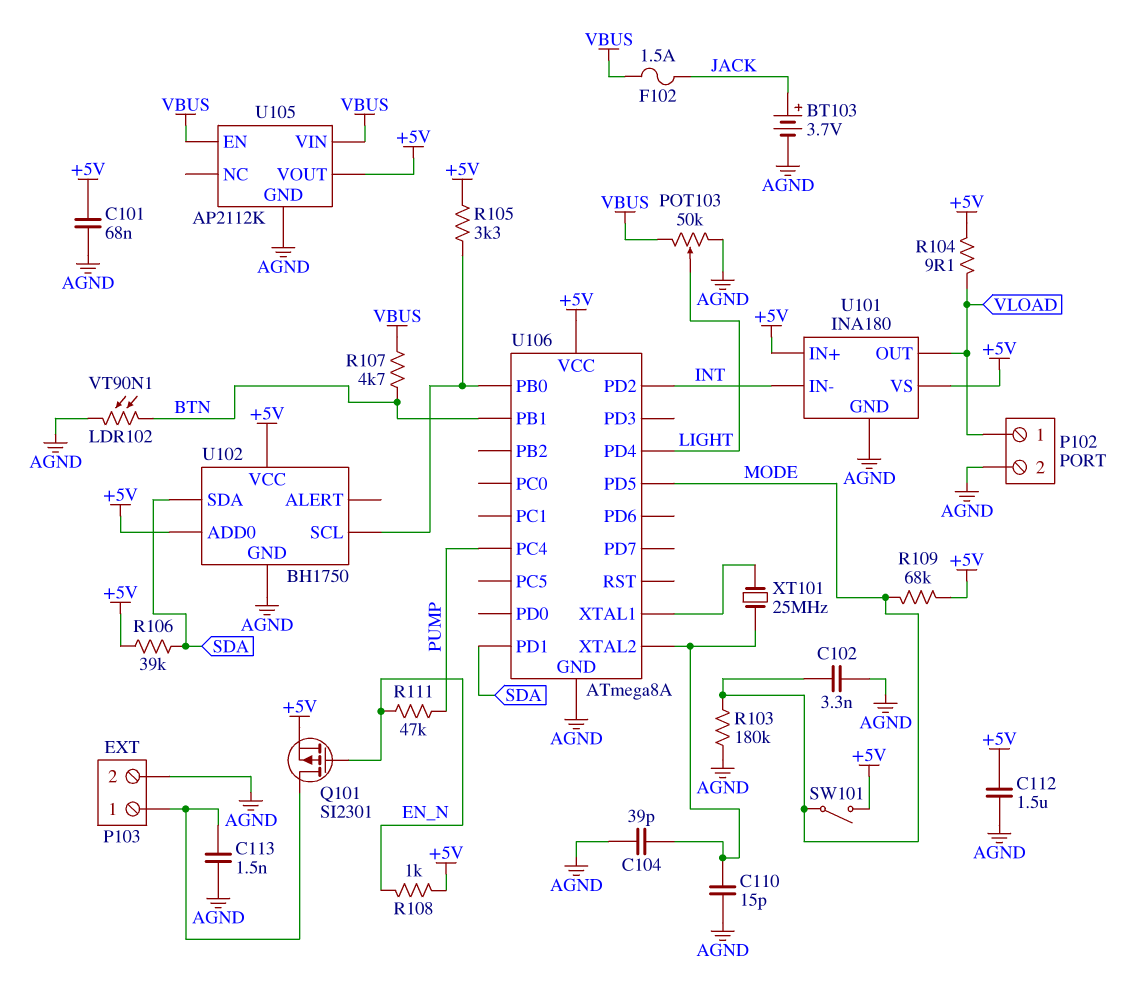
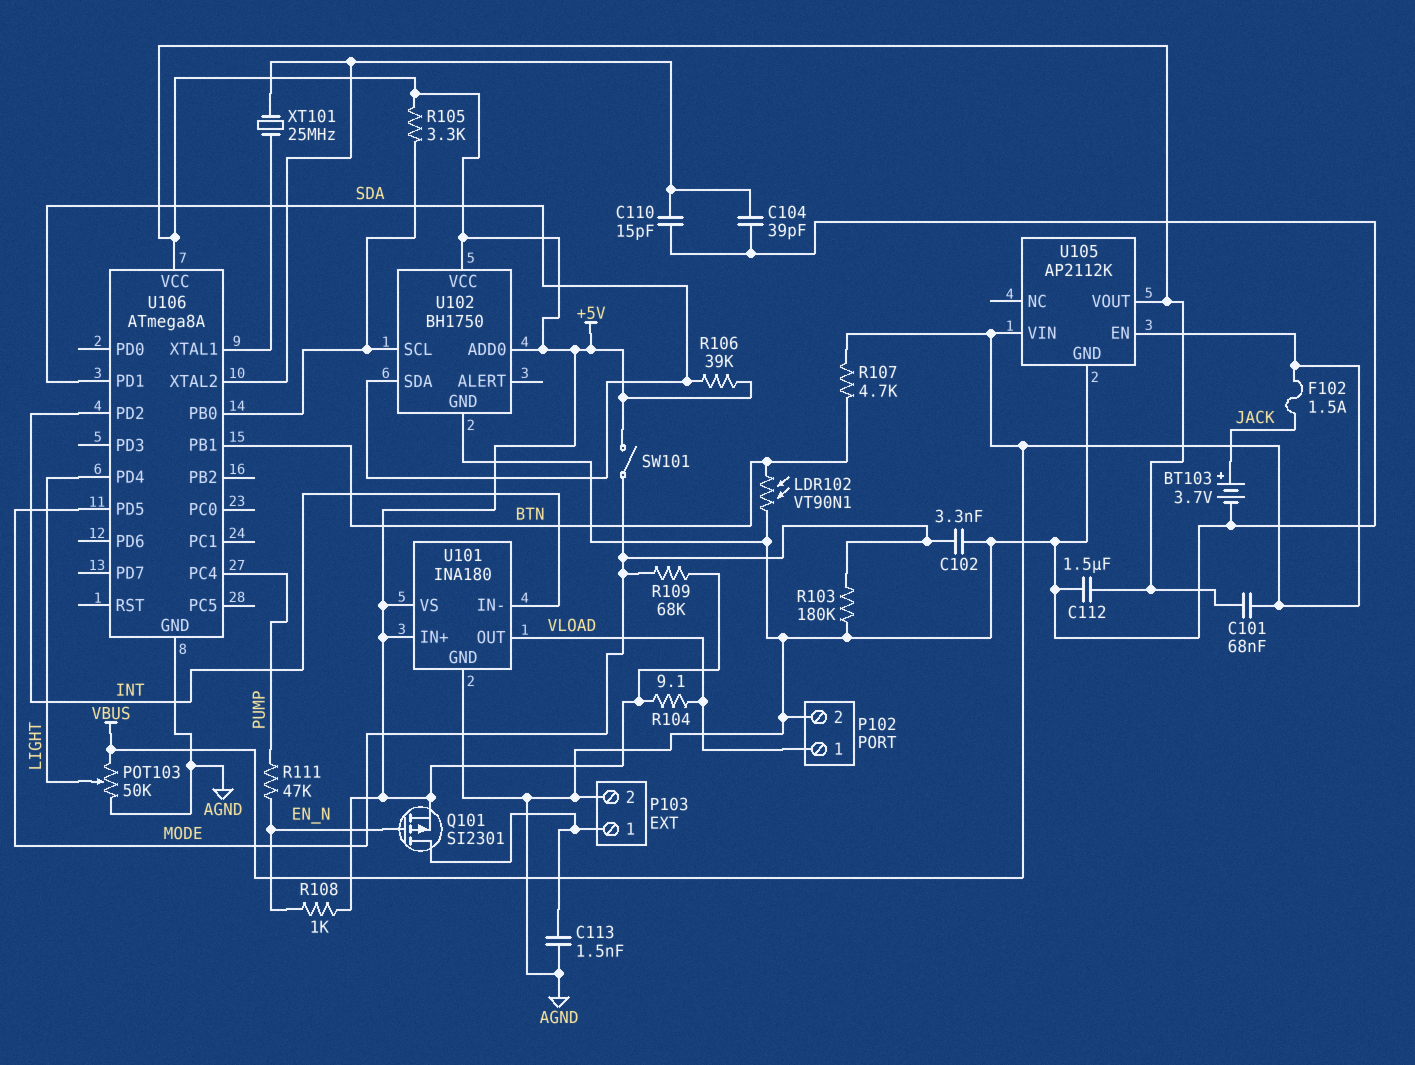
C101: 68nF (+5V, AGND) -> 68nF (+5V, VBUS)

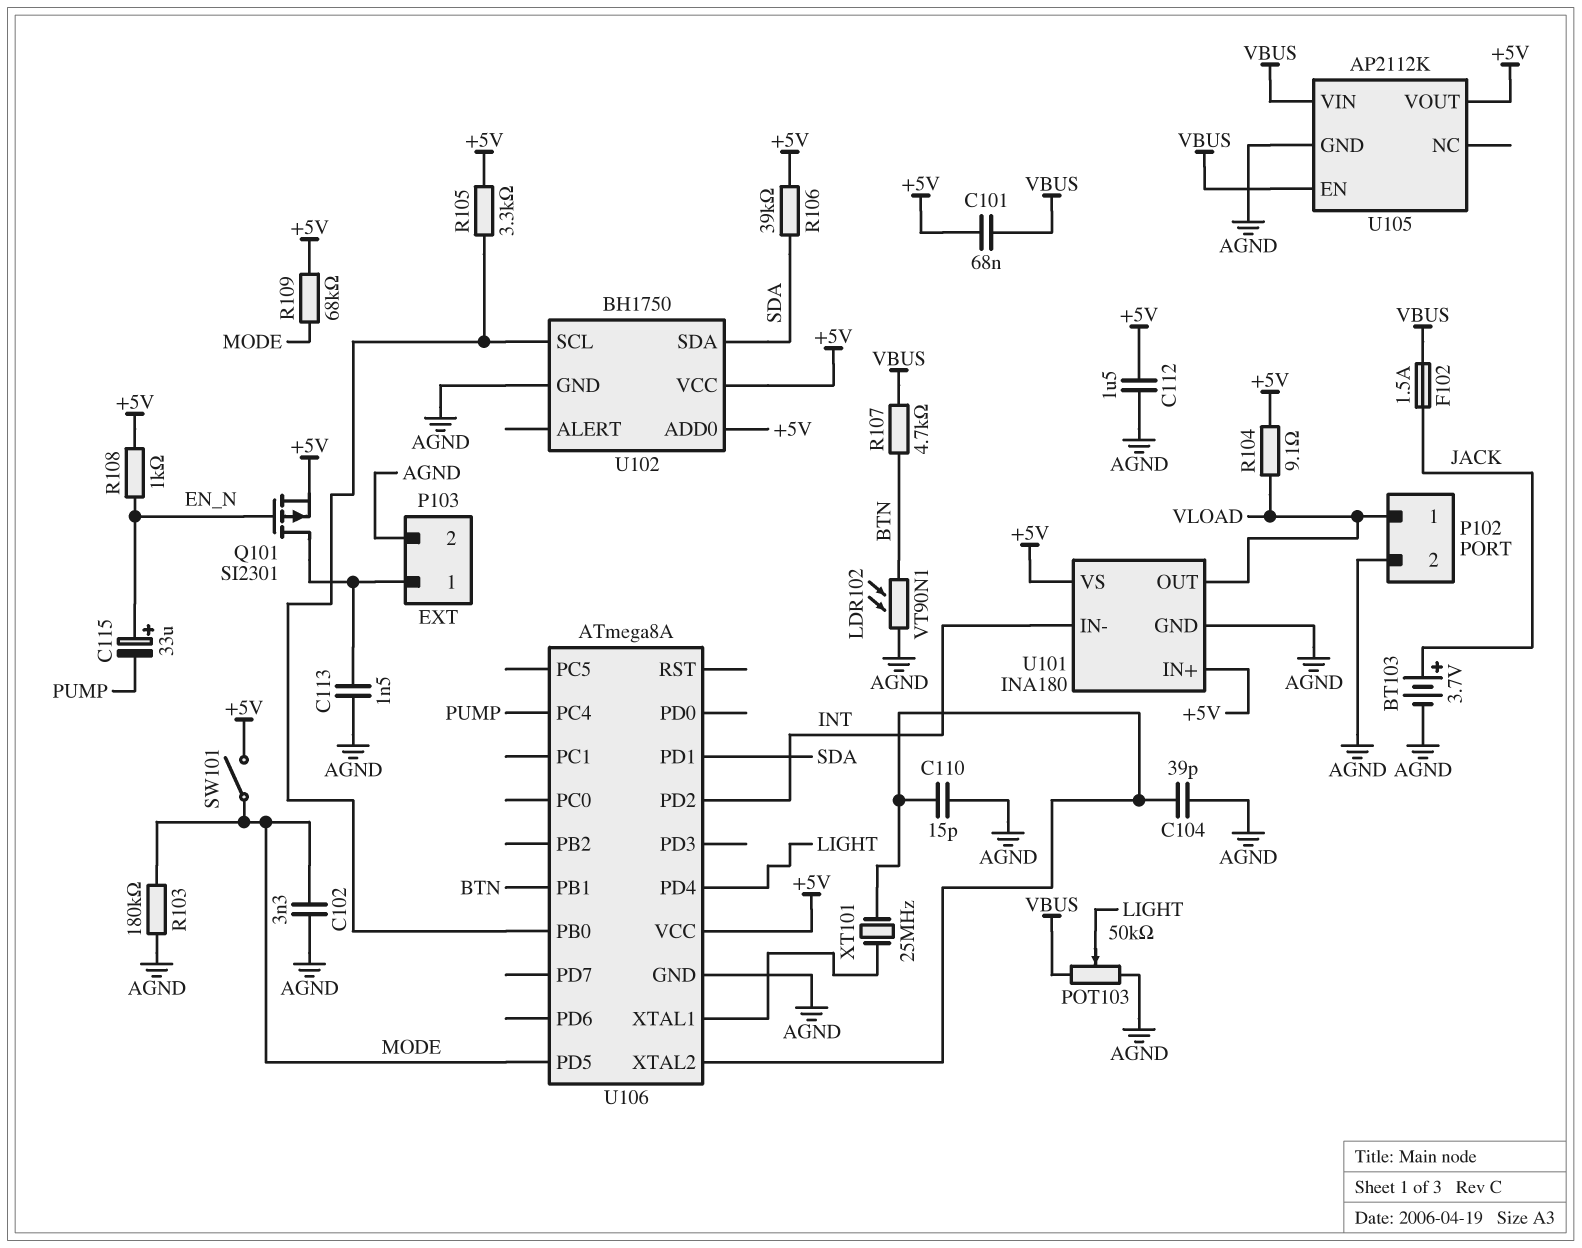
C115: none -> 33uF (plus EN_N, minus PUMP)
R111: 47k (EN_N, PUMP) -> none

